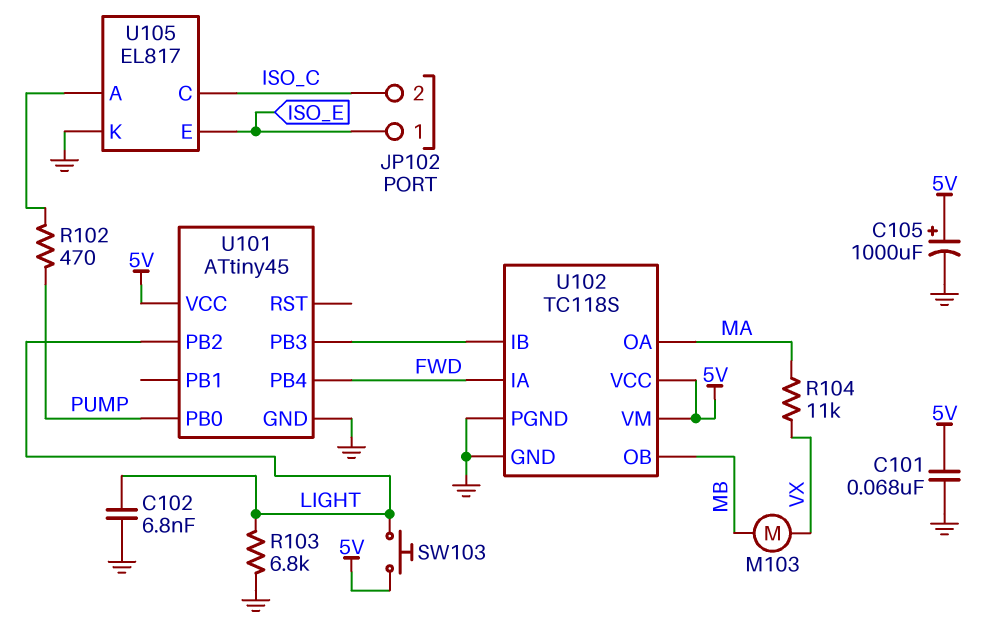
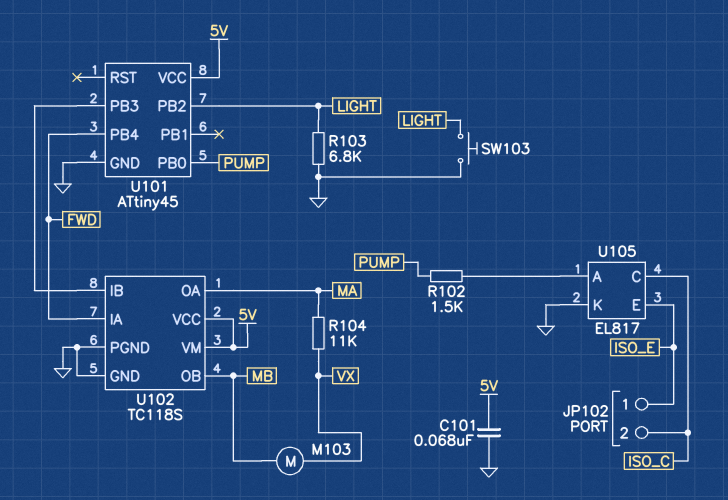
C102: 6.8nF (GND, LIGHT) -> none
C105: 1000uF (plus 5V, minus GND) -> none
R102: 470 (PUMP, U105/A) -> 1.5k (PUMP, U105/A)
SW103: button (5V, LIGHT) -> button (GND, LIGHT)

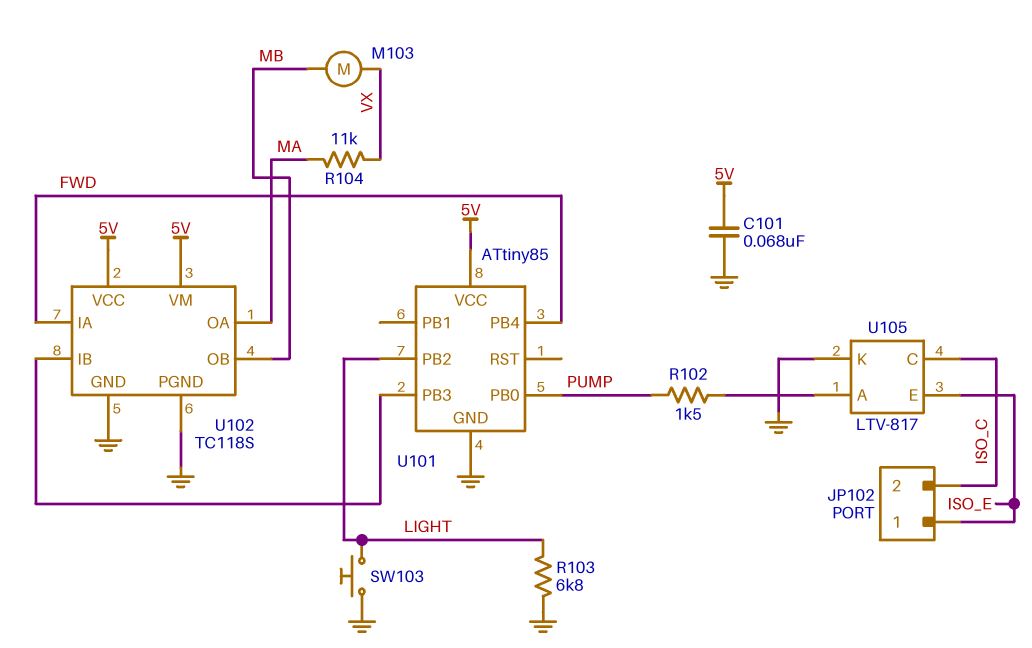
U101: ATtiny45 -> ATtiny85
U105: EL817 -> LTV-817

